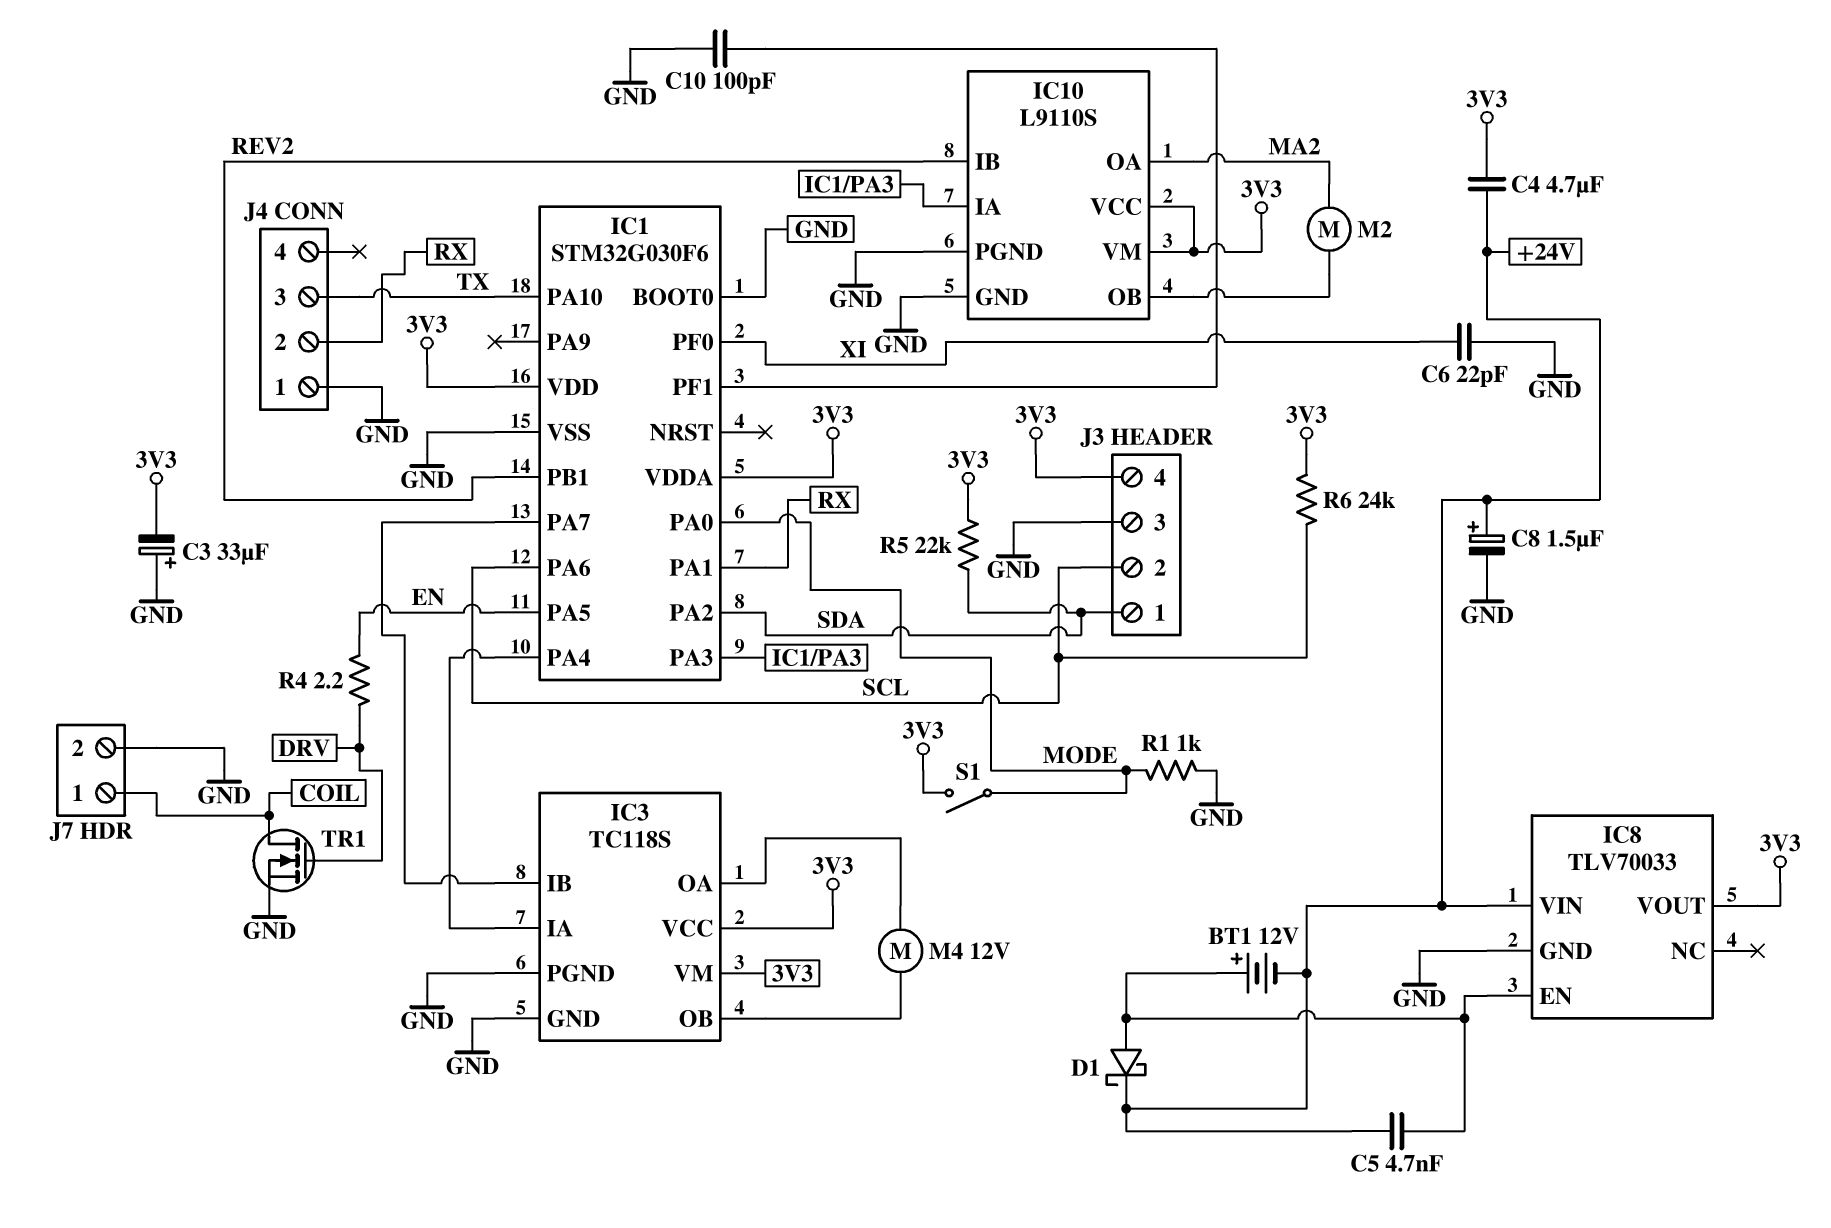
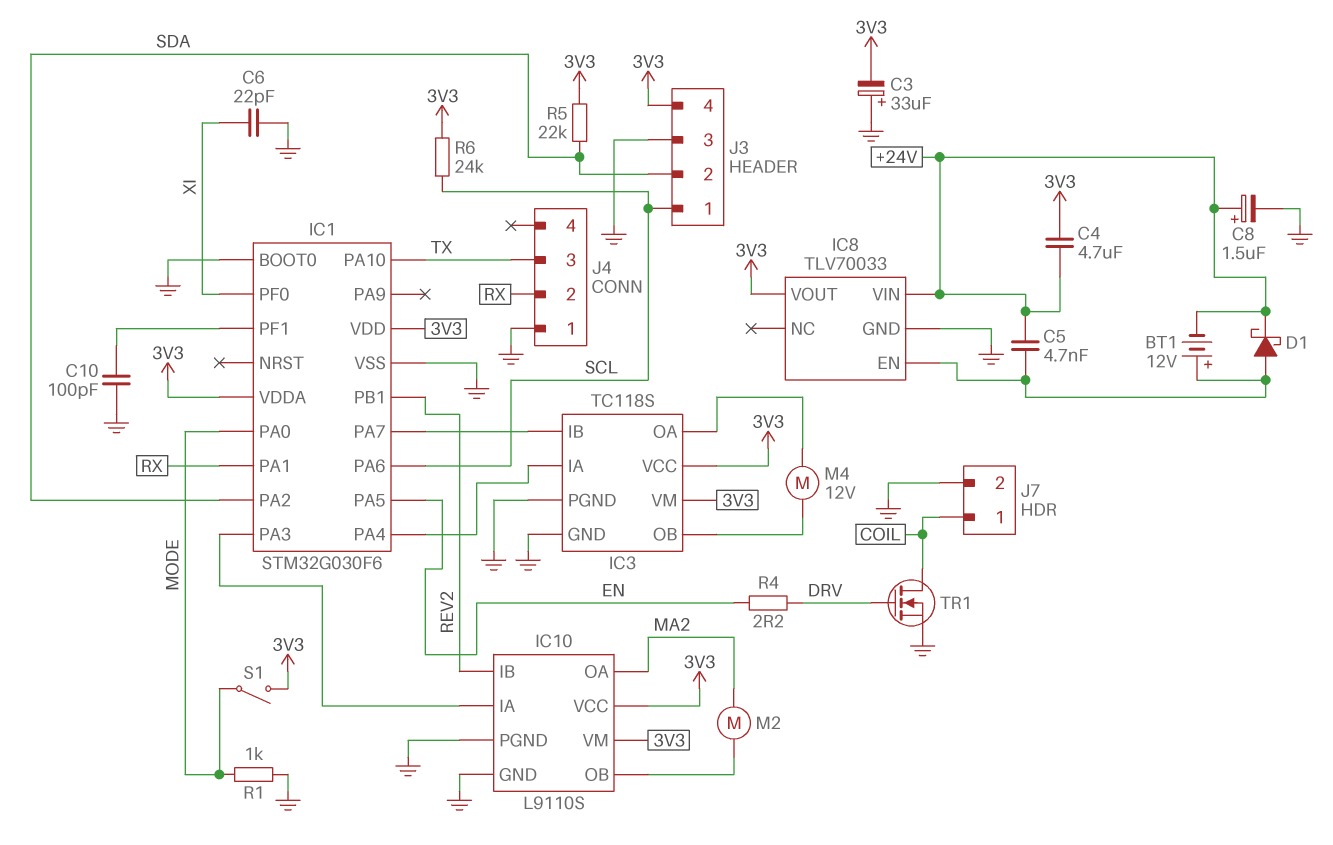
J3 pin 1: SDA -> SCL
J3 pin 2: SCL -> SDA

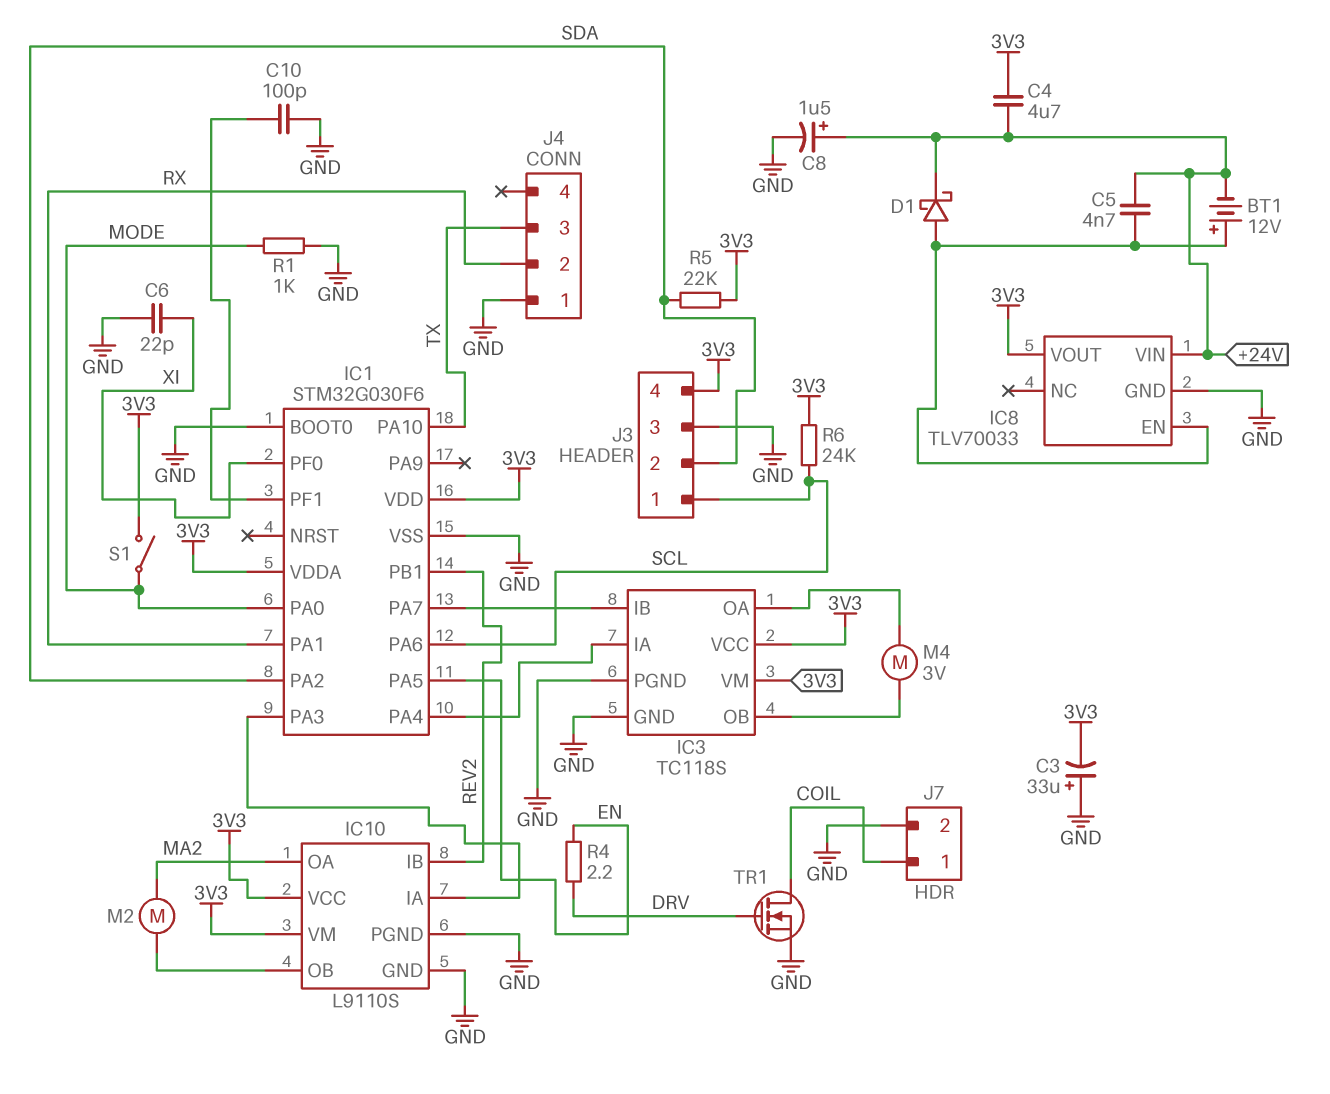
M4: motor 12V (IC3/OA, IC3/OB) -> motor 3V (IC3/OA, IC3/OB)

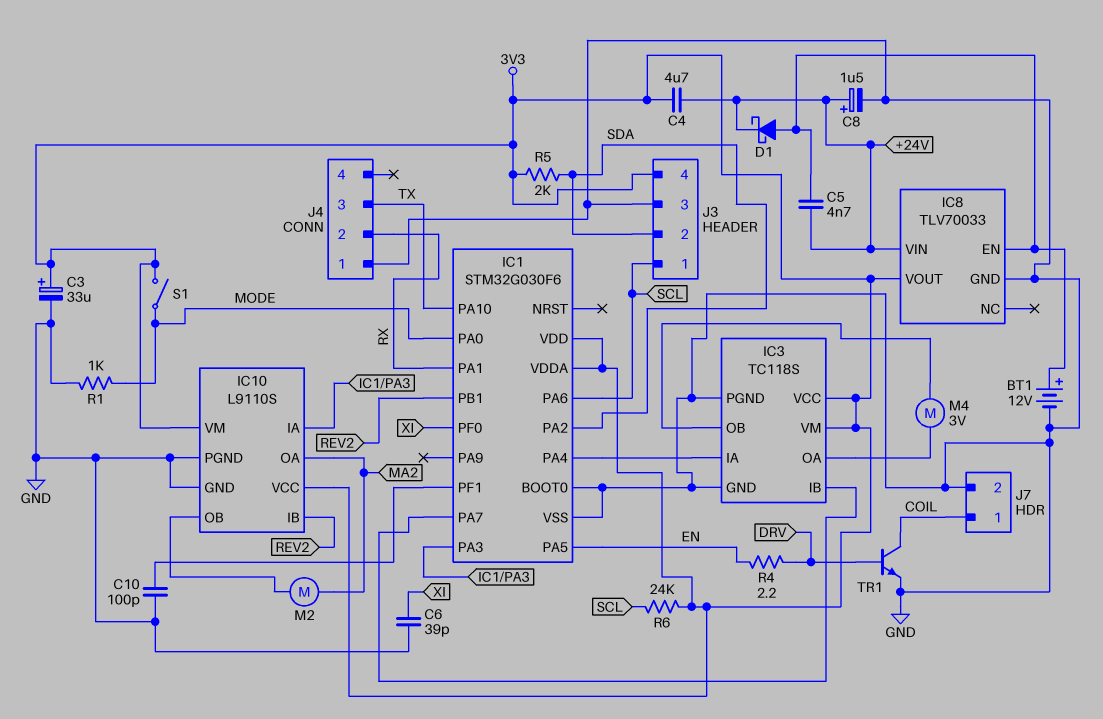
BT1: 12V (plus IC8/EN, minus +24V) -> 12V (plus IC8/EN, minus GND)
C3: 33uF (plus GND, minus 3V3) -> 33uF (plus 3V3, minus GND)
C6: 22pF (GND, XI) -> 39pF (GND, XI)
R5: 22k (3V3, SDA) -> 2k (3V3, SDA)
TR1: NMOS (G DRV, D COIL, S GND) -> NPN (B DRV, C COIL, E GND)

